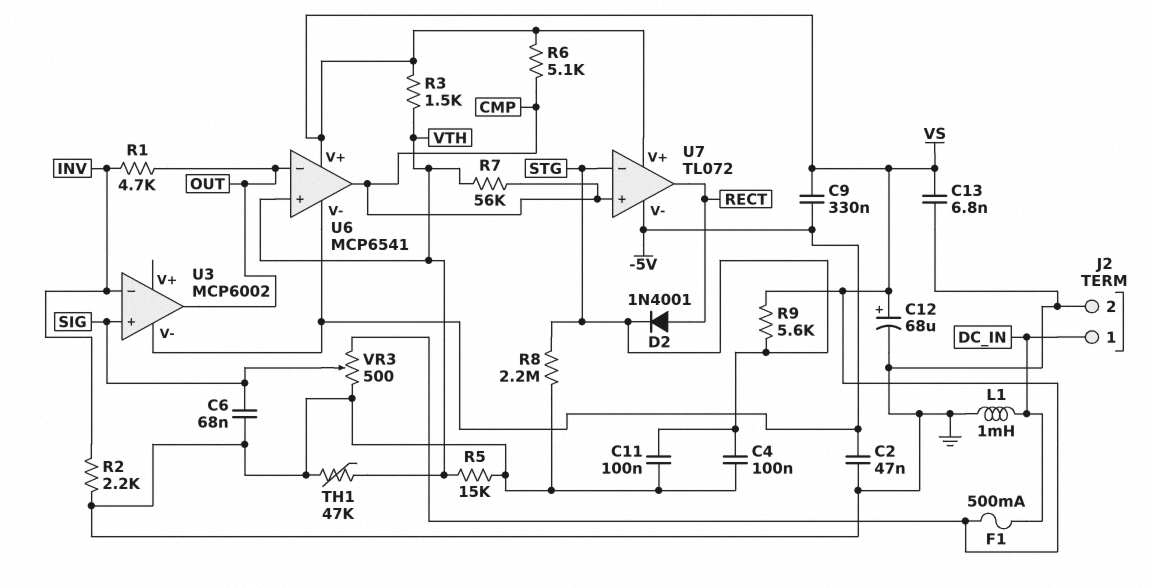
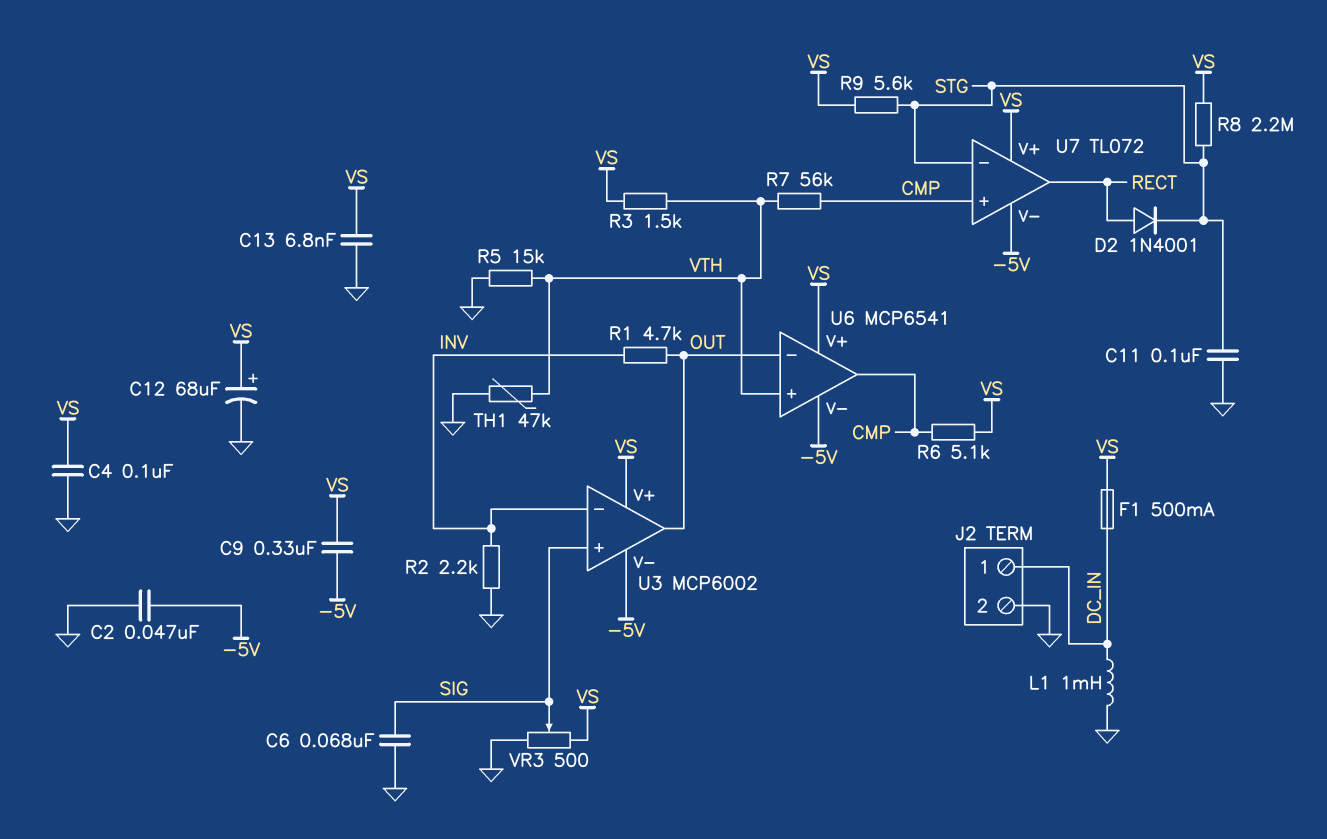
C4: 100nF (GND, STG) -> 100nF (GND, VS)
R8: 2.2M (GND, STG) -> 2.2M (STG, VS)
U3 pin V+: none -> VS

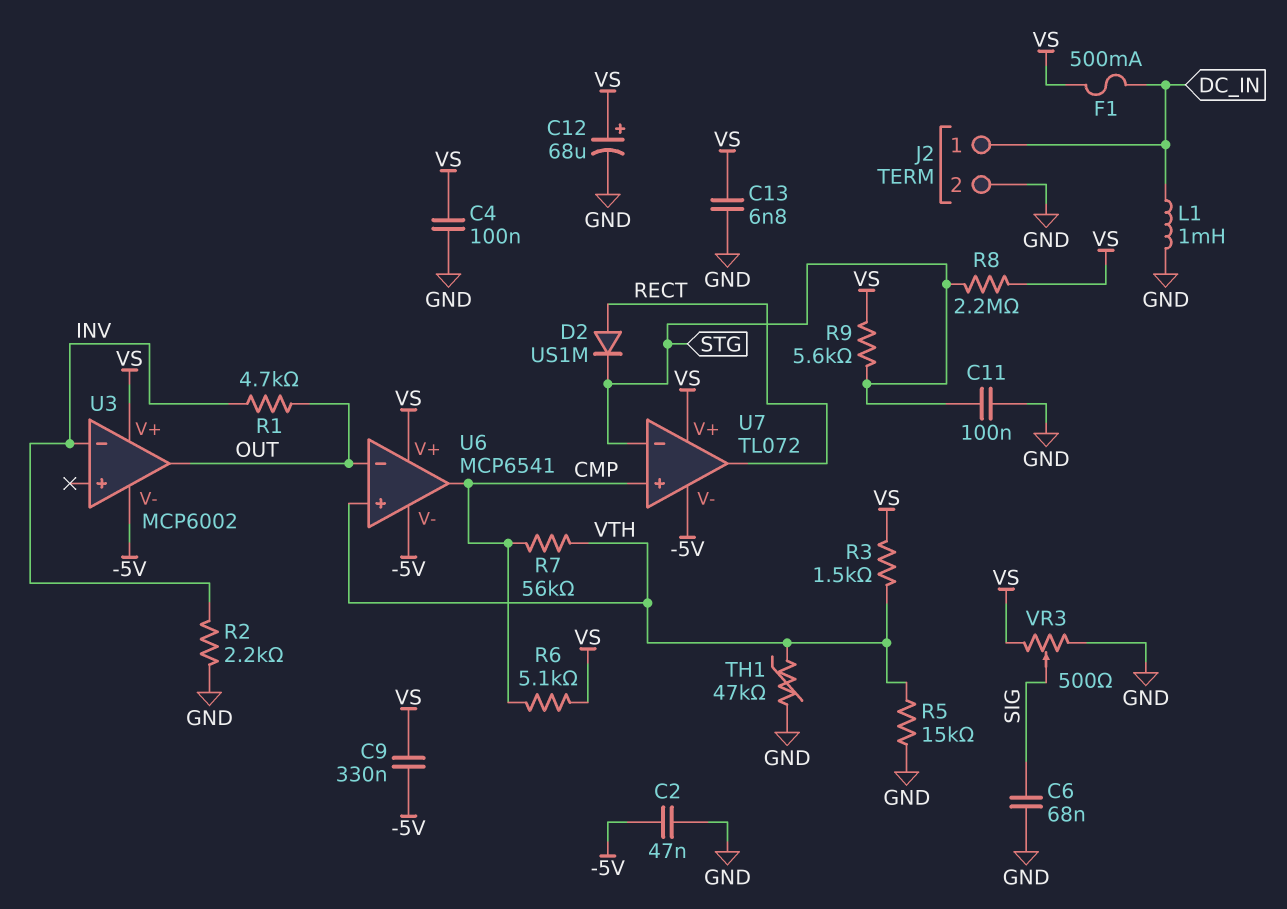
D2: diode 1N4001 (A RECT, K STG) -> diode US1M (A RECT, K STG)
U3 pin in+: SIG -> none

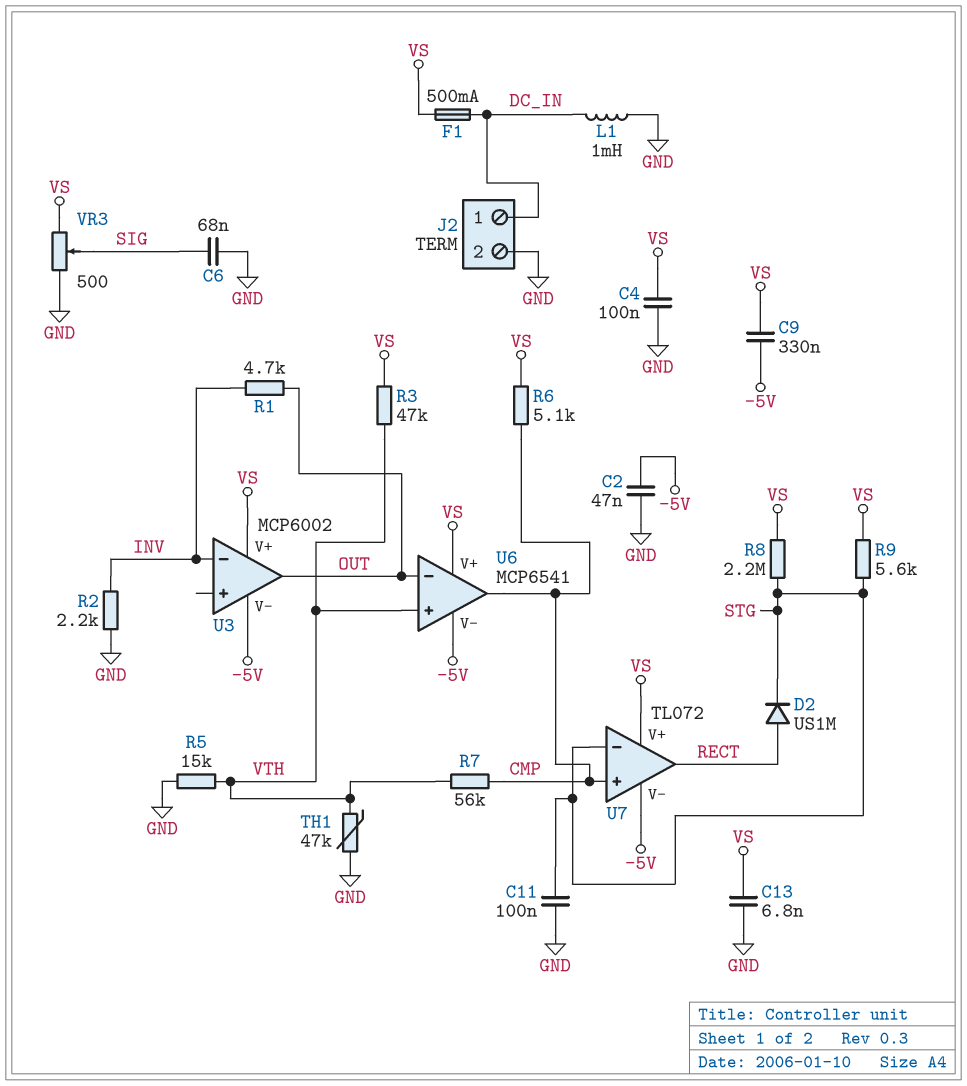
C12: 68uF (plus VS, minus GND) -> none
R3: 1.5k (VS, VTH) -> 47k (VS, VTH)

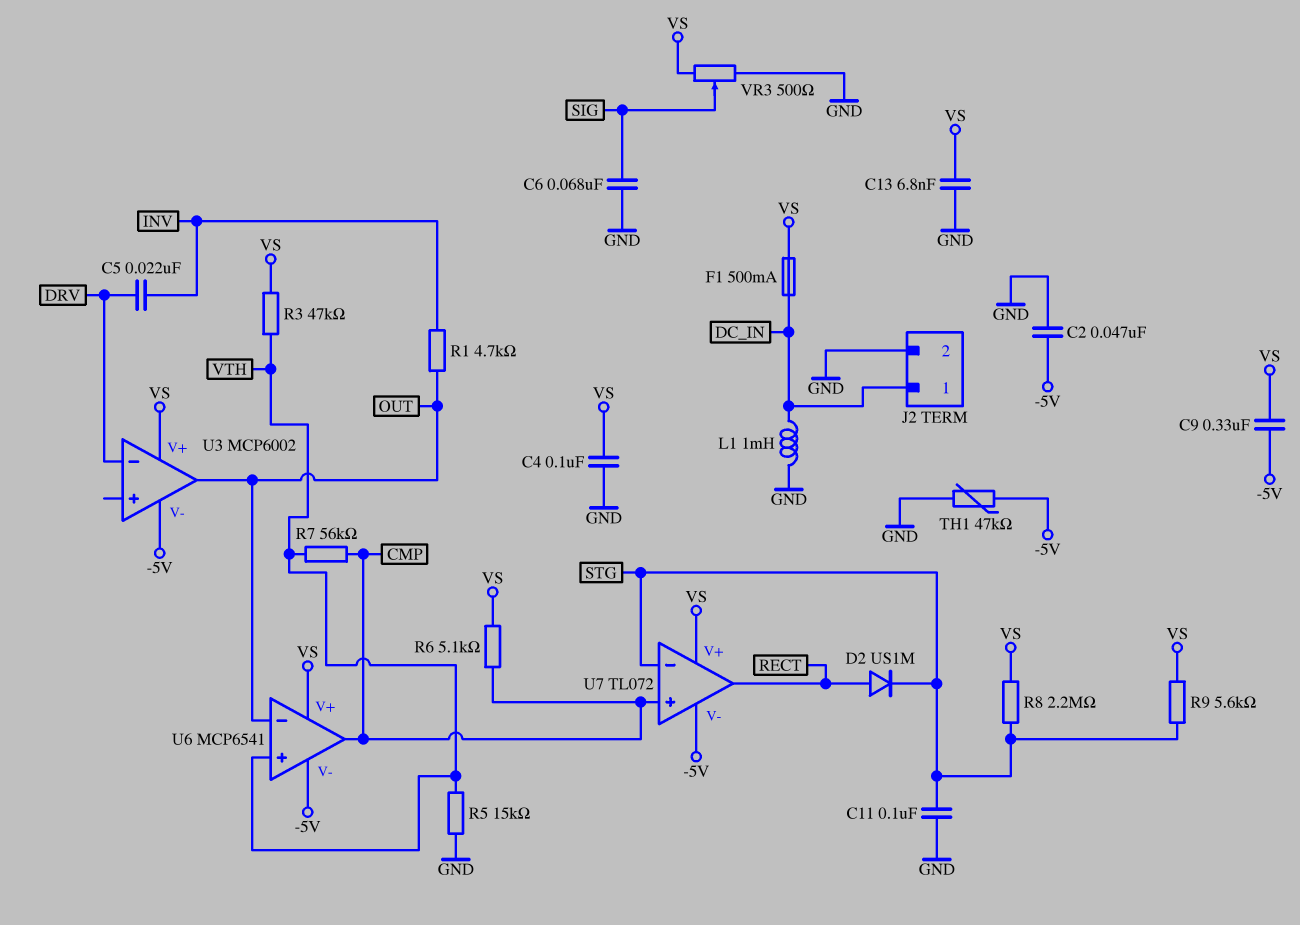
C5: none -> 22nF (DRV, INV)
R2: 2.2k (GND, INV) -> none
TH1: 47k (GND, VTH) -> 47k (-5V, GND)
U3 pin in-: INV -> DRV

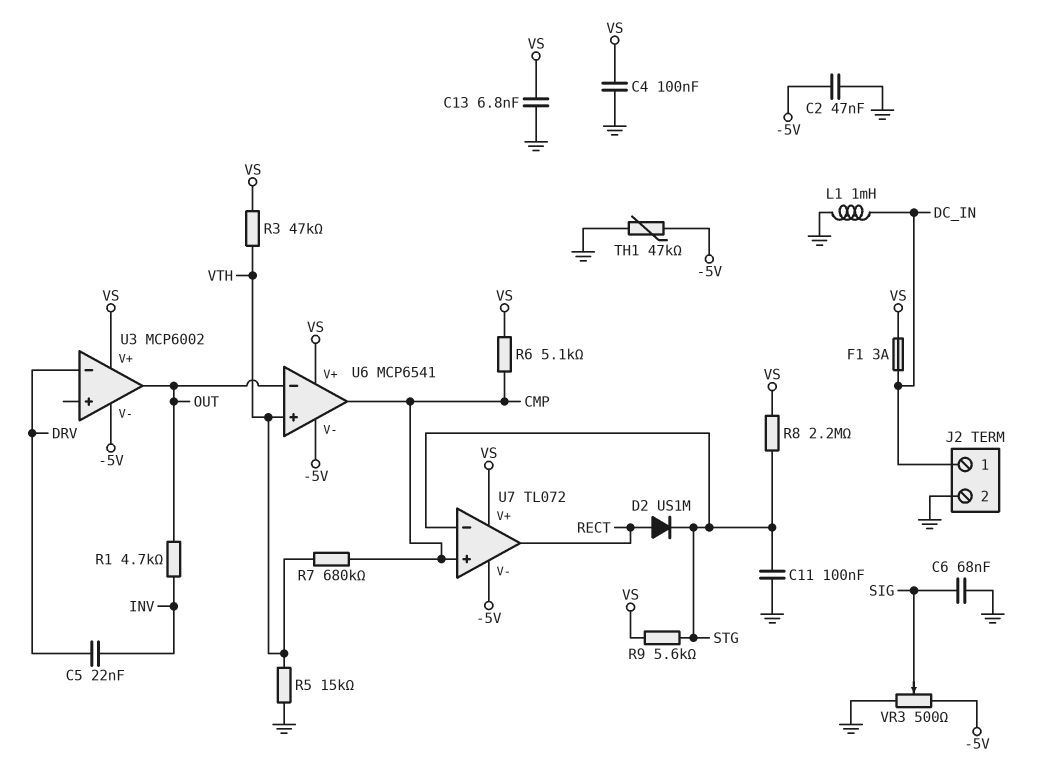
C9: 330nF (-5V, VS) -> none
F1: 500mA (DC_IN, VS) -> 3A (DC_IN, VS)
R7: 56k (CMP, VTH) -> 680k (CMP, VTH)
VR3: 500 (GND, VS, wiper SIG) -> 500 (-5V, GND, wiper SIG)

